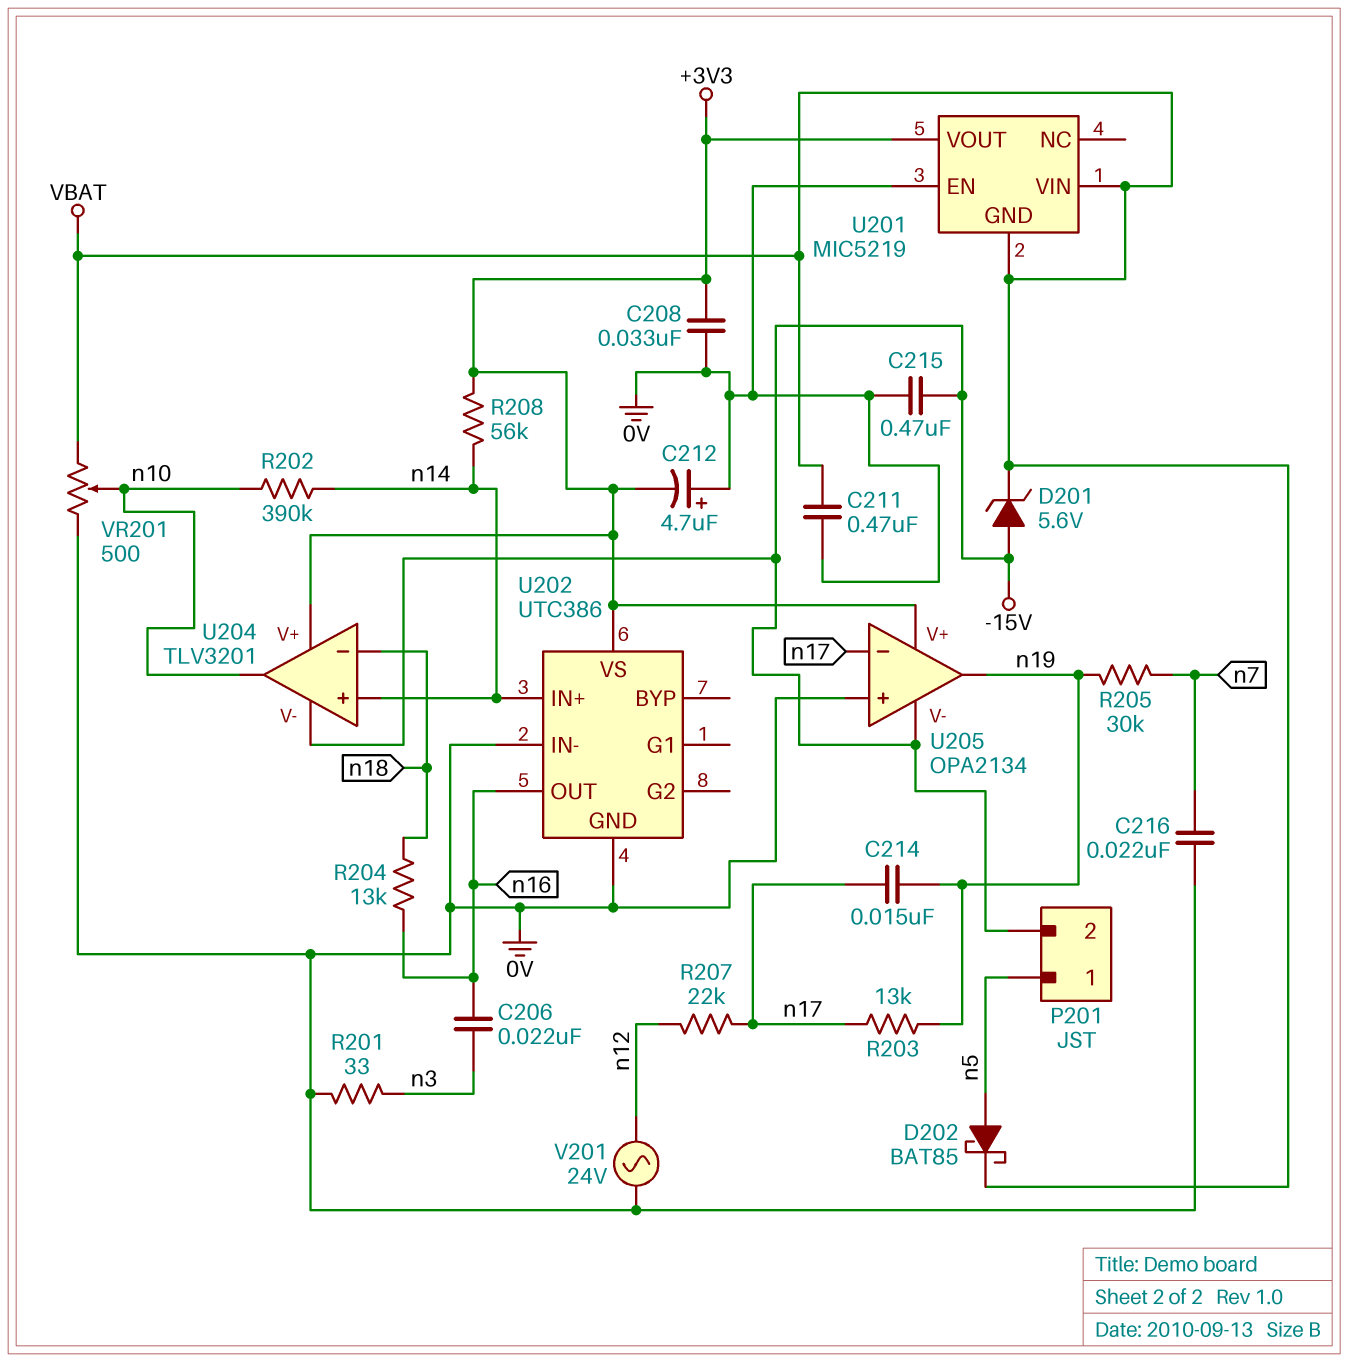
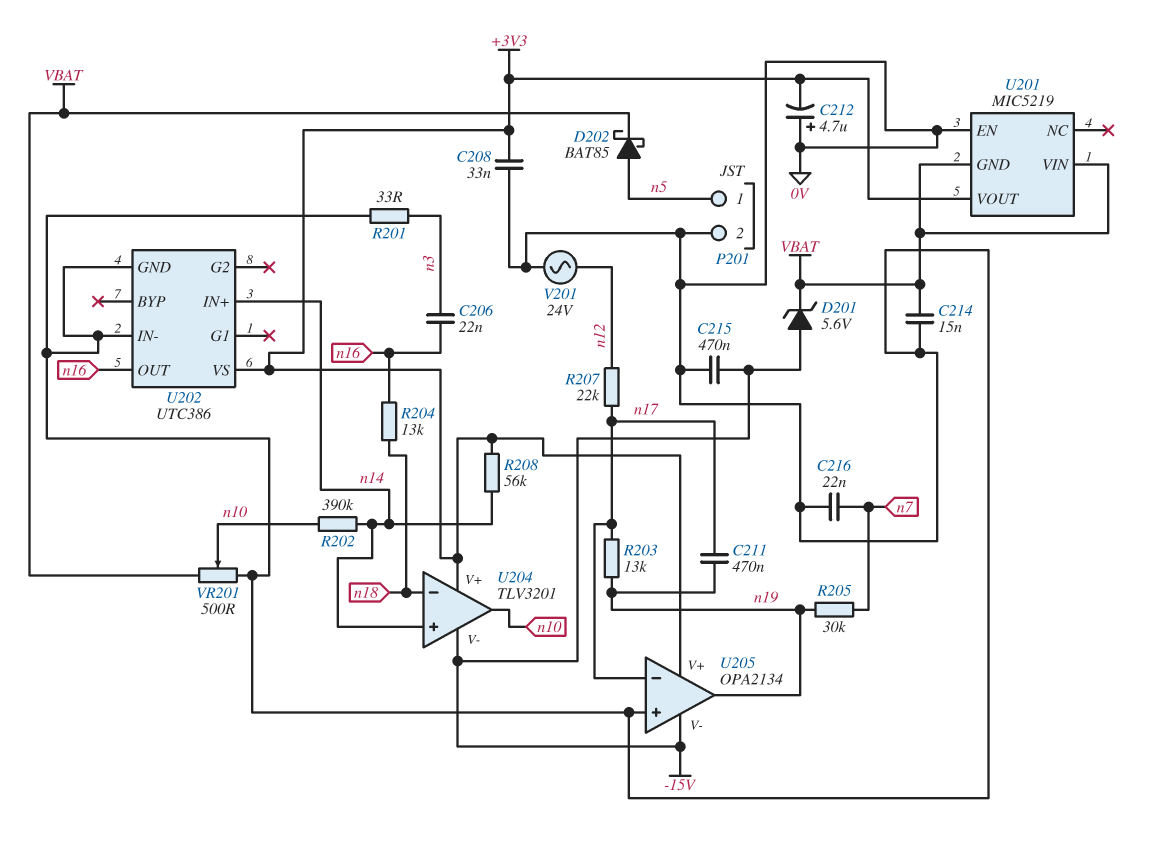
C211: 470nF (0V, VBAT) -> 470nF (n17, n19)
C214: 15nF (n17, n19) -> 15nF (0V, VBAT)
P201 pin 2: -15V -> 0V

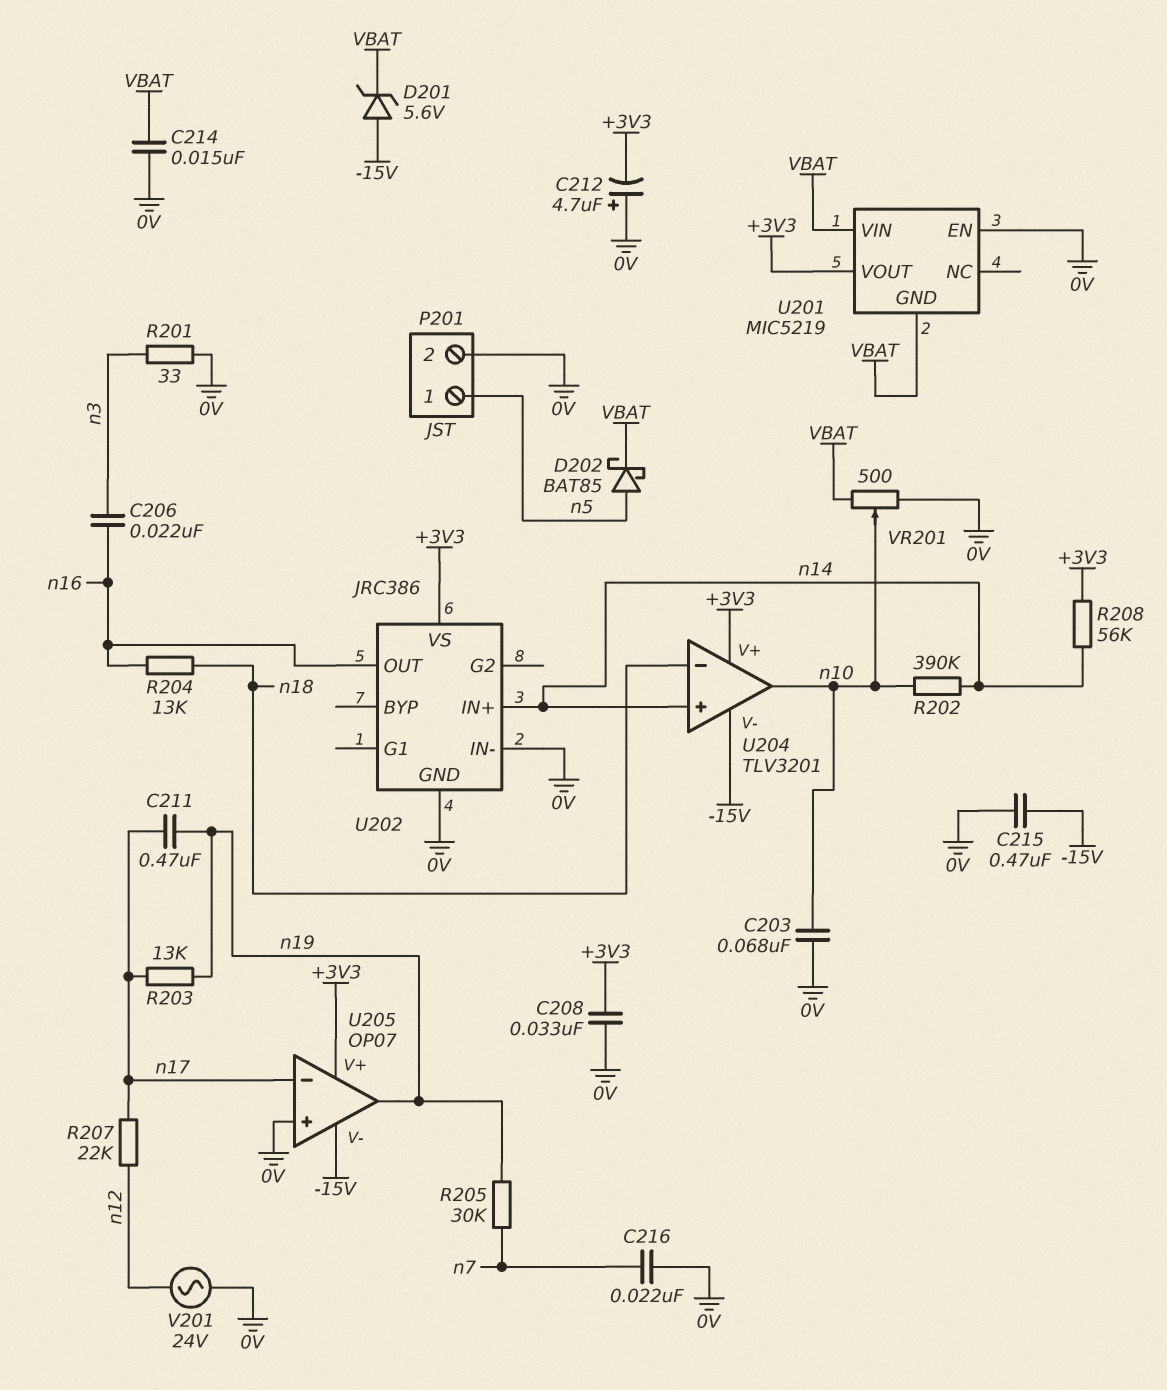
C203: none -> 68nF (0V, n10)
U202: UTC386 -> JRC386
U205: OPA2134 -> OP07

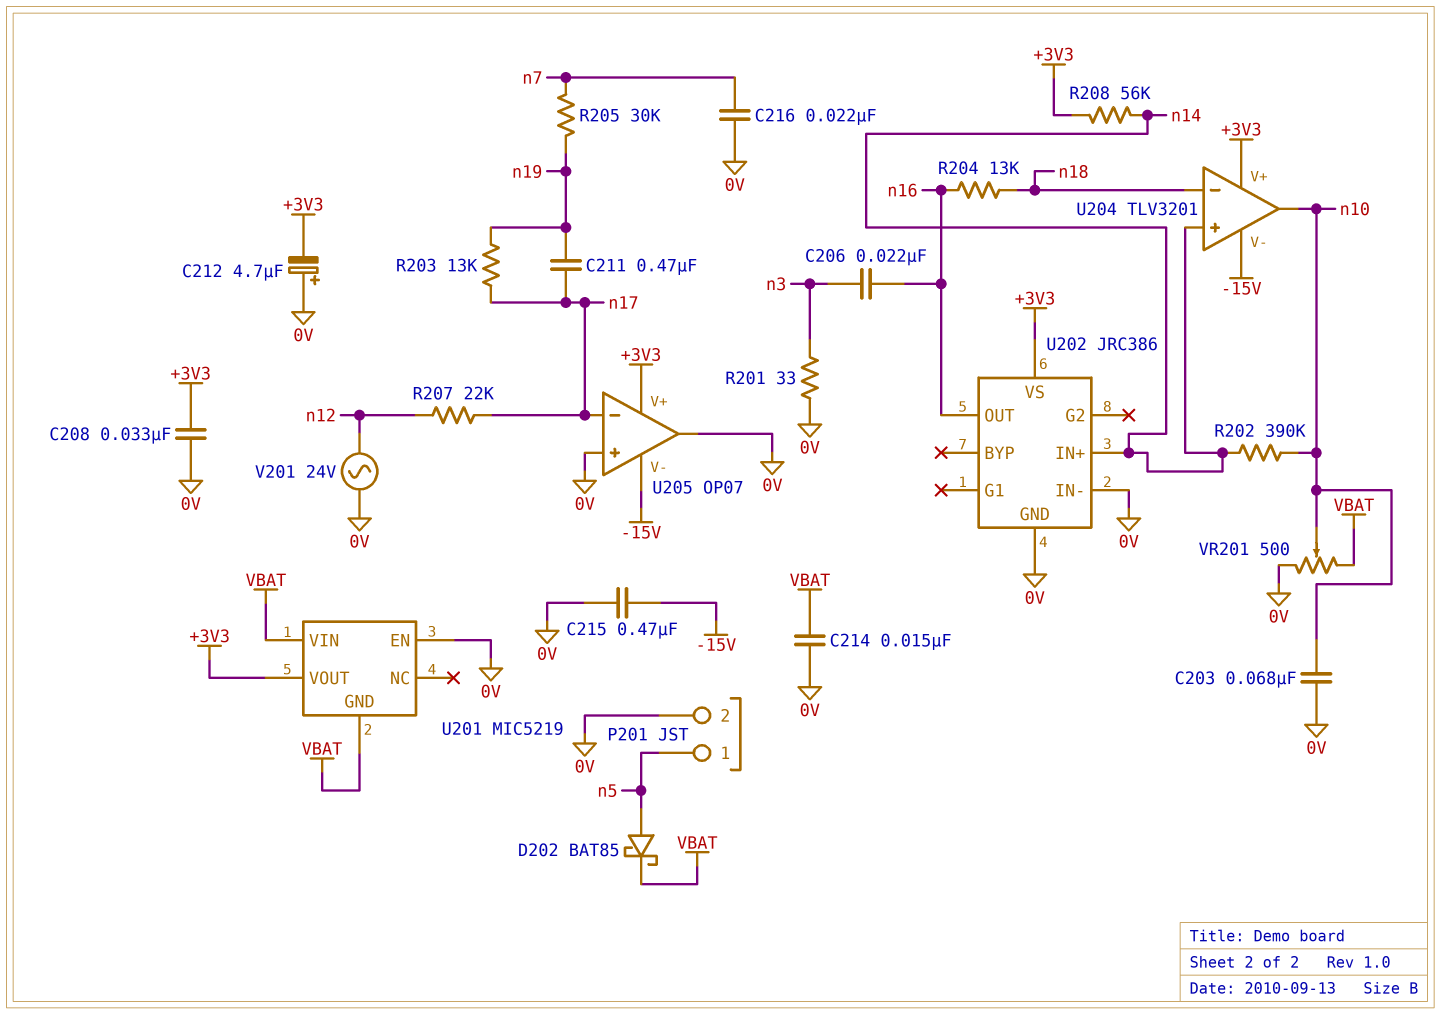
D201: zener 5.6V (A -15V, K VBAT) -> none
U205 pin out: n19 -> 0V

